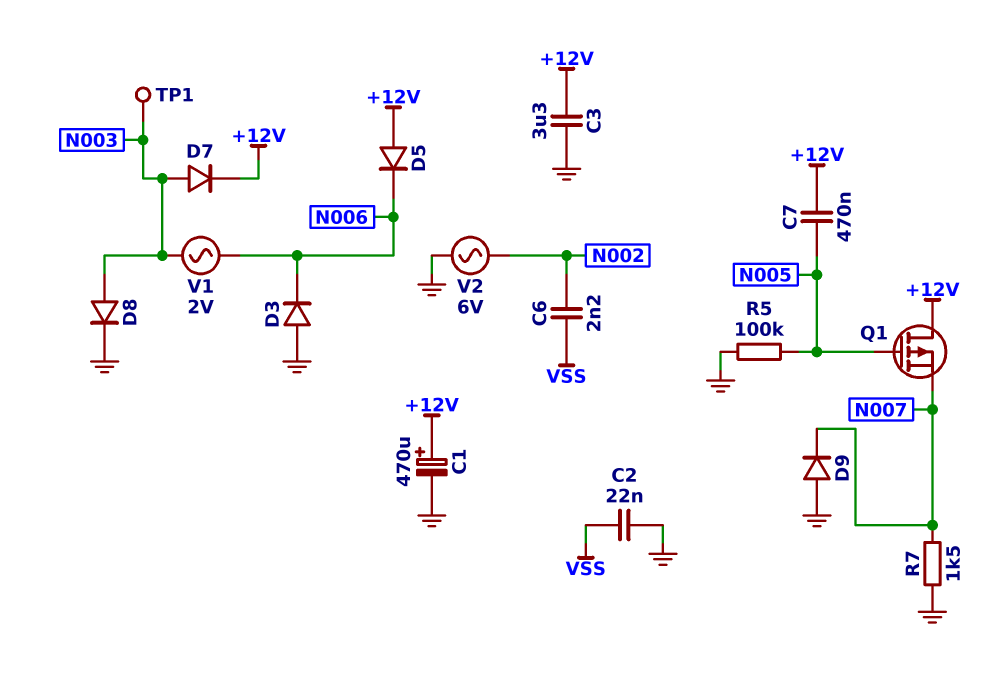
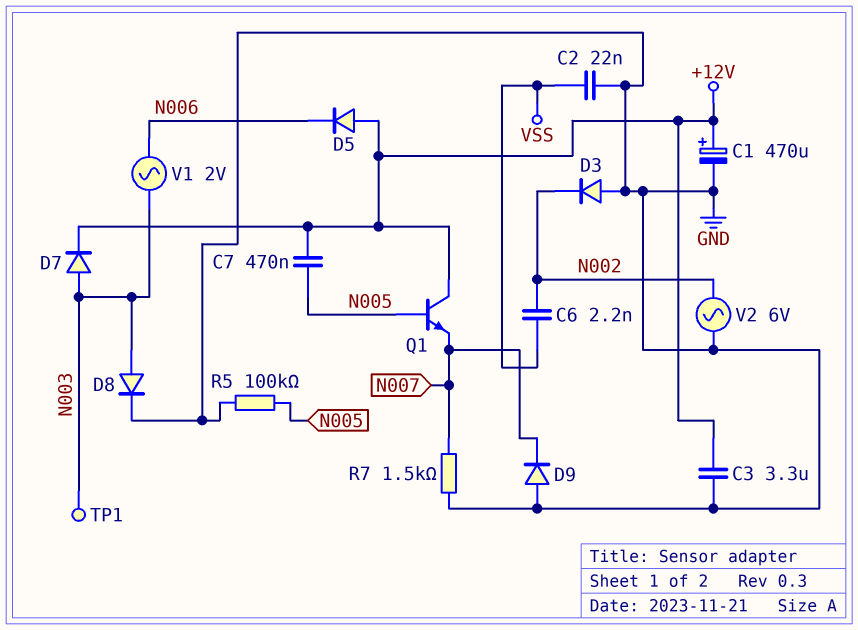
D3: diode (A GND, K N006) -> diode (A GND, K N002)
Q1: PMOS (G N005, D +12V, S N007) -> NPN (B N005, C +12V, E N007)

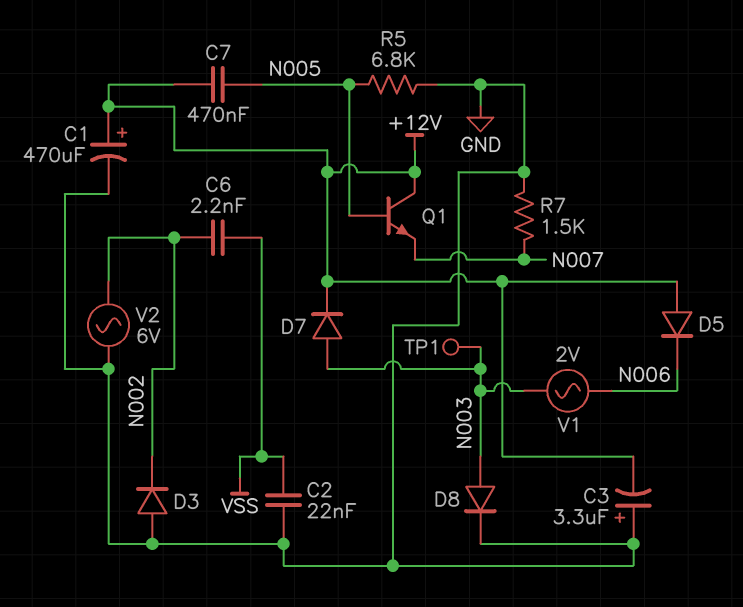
C3: 3.3uF (+12V, GND) -> 3.3uF (plus GND, minus +12V)
D9: diode (A GND, K N007) -> none
R5: 100k (GND, N005) -> 6.8k (GND, N005)

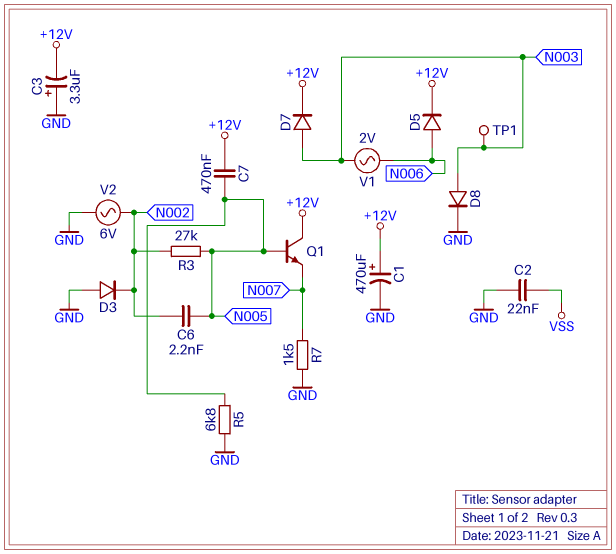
C6: 2.2nF (N002, VSS) -> 2.2nF (N002, N005)
D5: diode (A +12V, K N006) -> diode (A N006, K +12V)
R3: none -> 27k (N002, N005)

